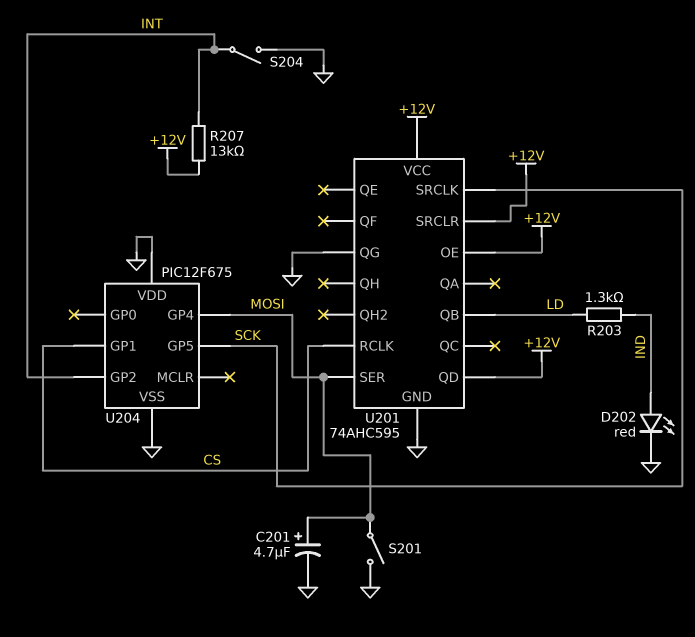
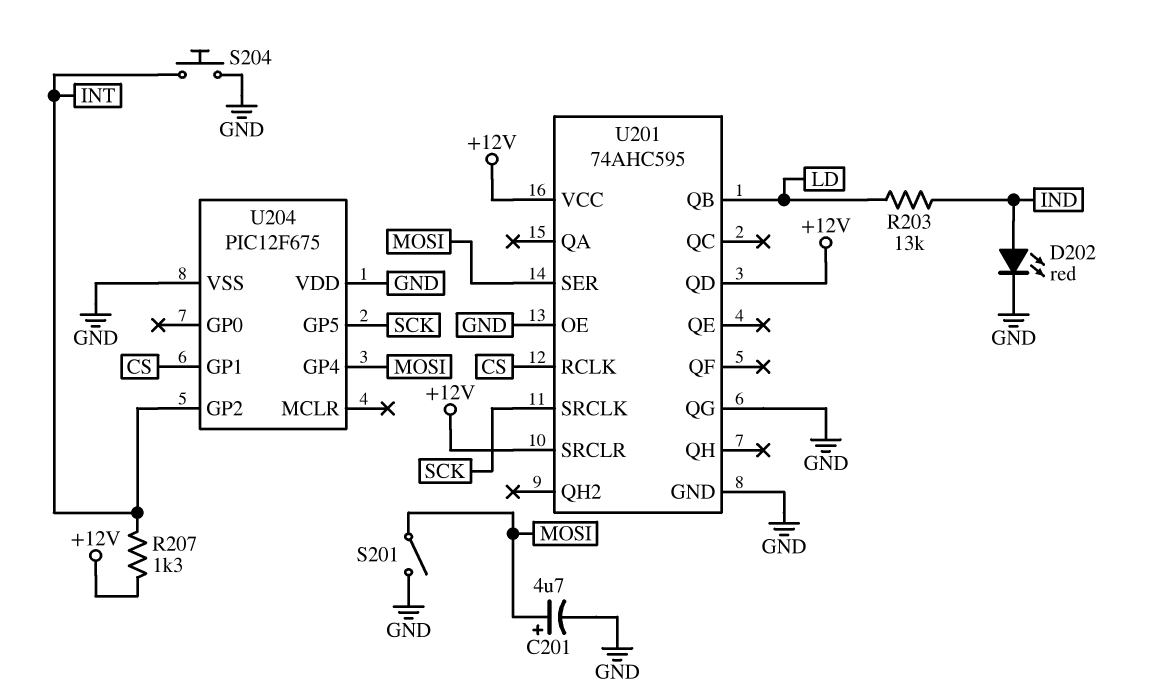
R203: 1.3k (IND, LD) -> 13k (IND, LD)
R207: 13k (+12V, INT) -> 1.3k (+12V, INT)
S204: switch (GND, INT) -> button (GND, INT)
U201 pin OE: +12V -> GND

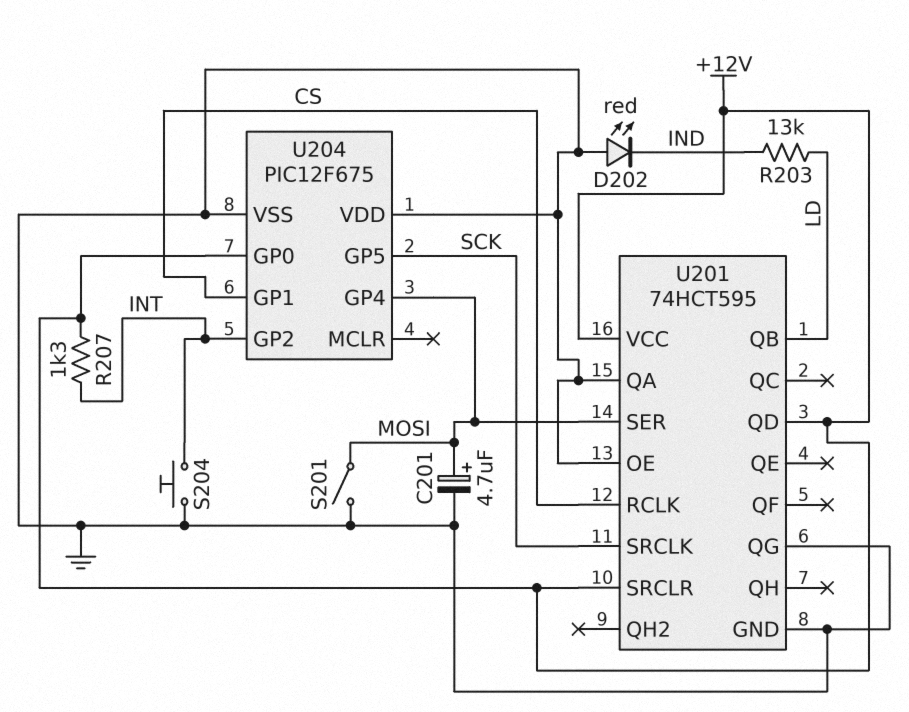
D202: LED red (A IND, K GND) -> LED red (A GND, K IND)
U201: 74AHC595 -> 74HCT595
U201 pin QA: none -> GND
U204 pin GP0: none -> +12V

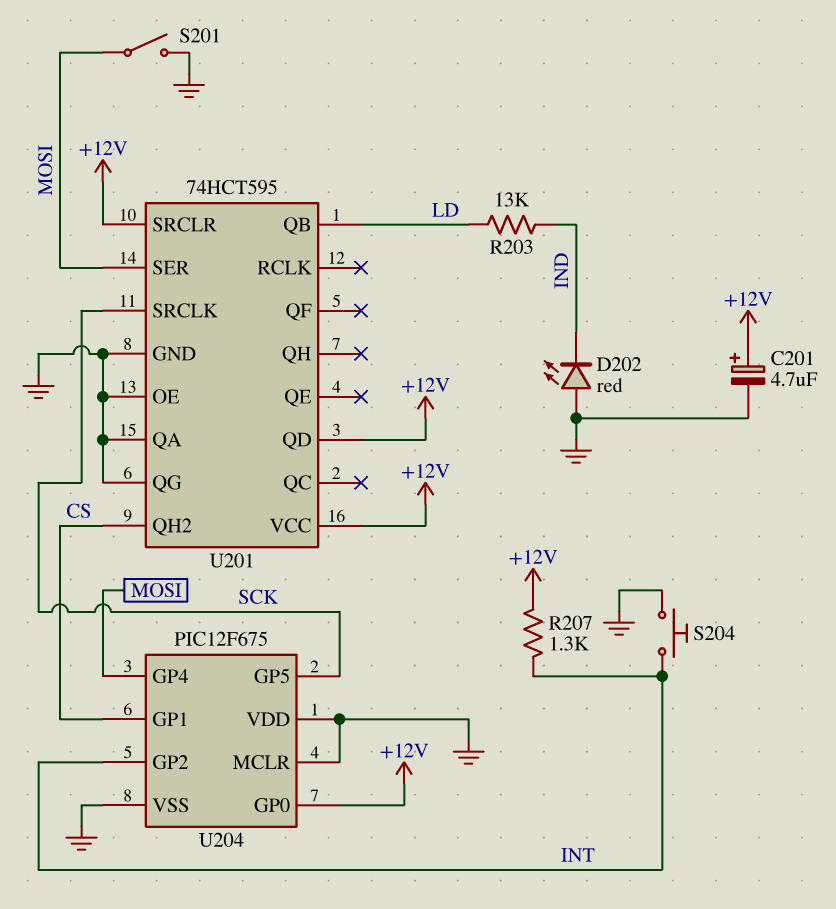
C201: 4.7uF (plus MOSI, minus GND) -> 4.7uF (plus +12V, minus GND)
U201 pin QH2: none -> CS
U201 pin RCLK: CS -> none
U204 pin MCLR: none -> GND

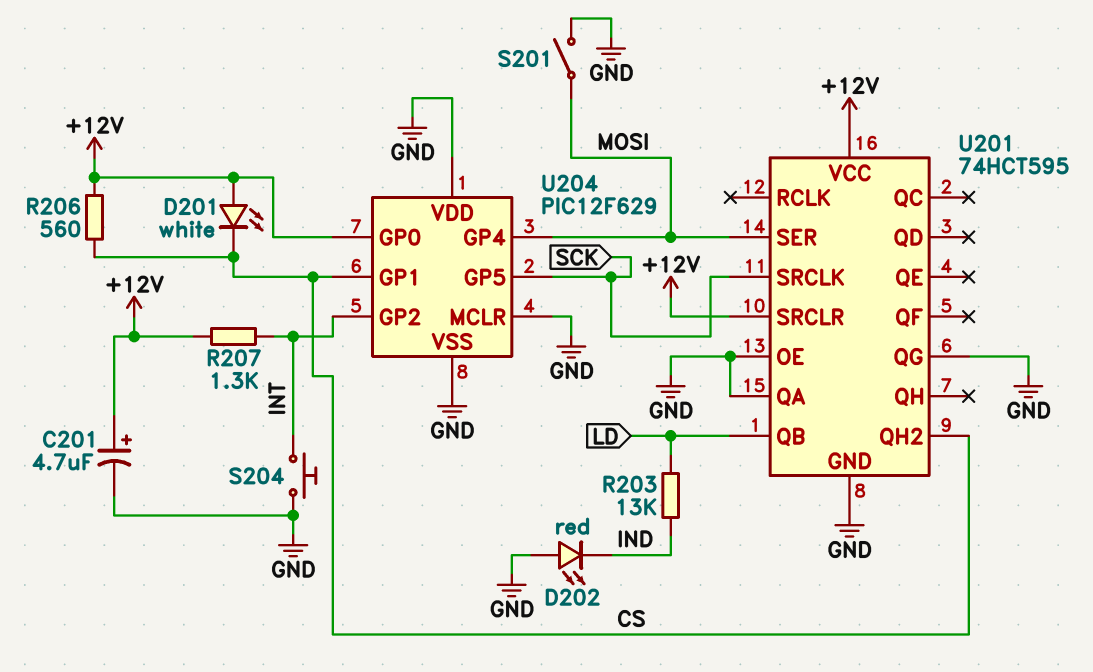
D201: none -> LED white (A +12V, K CS)
R206: none -> 560 (+12V, CS)
U201 pin QD: +12V -> none
U204: PIC12F675 -> PIC12F629

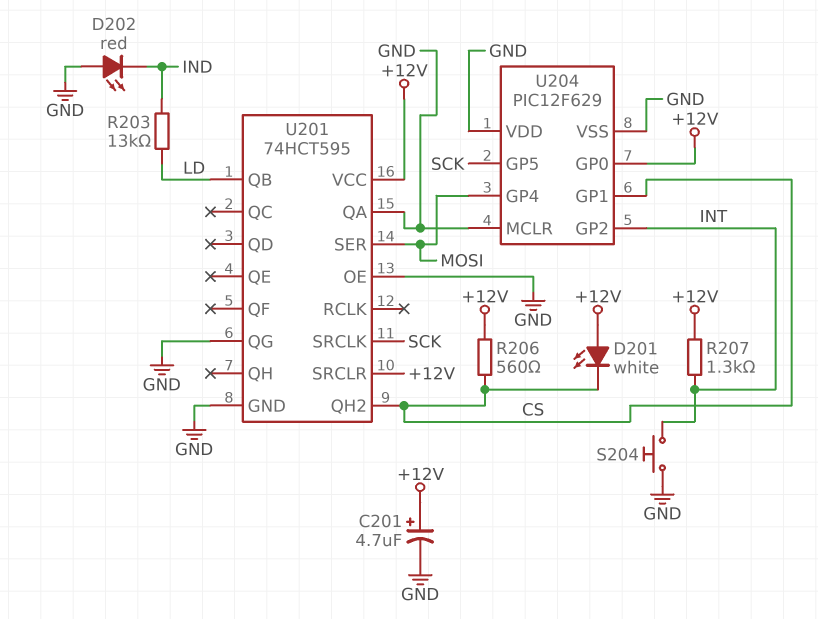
S201: switch (GND, MOSI) -> none

